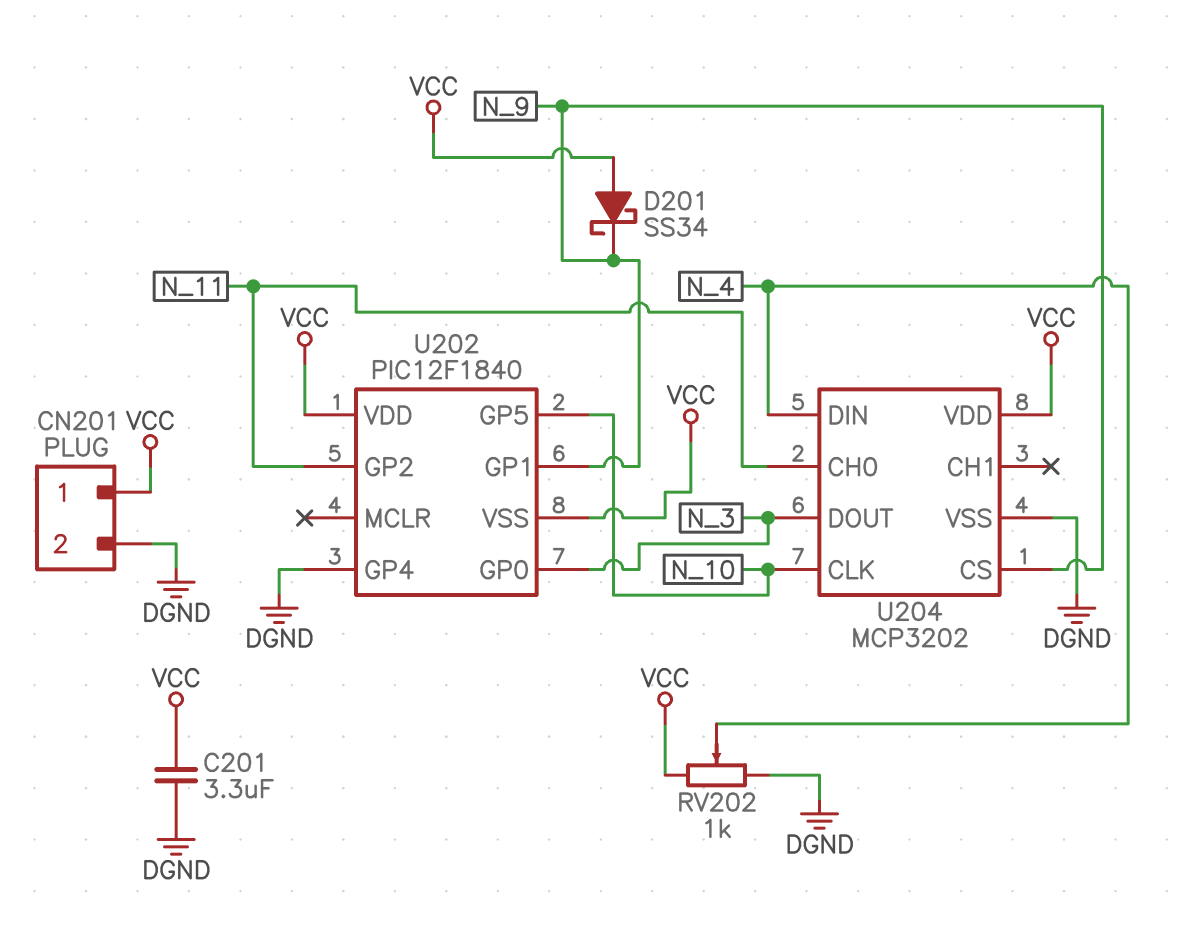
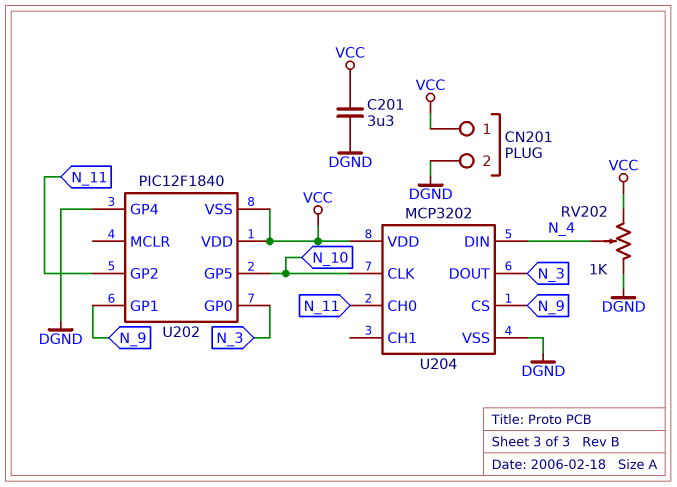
D201: schottky SS34 (A VCC, K N_9) -> none

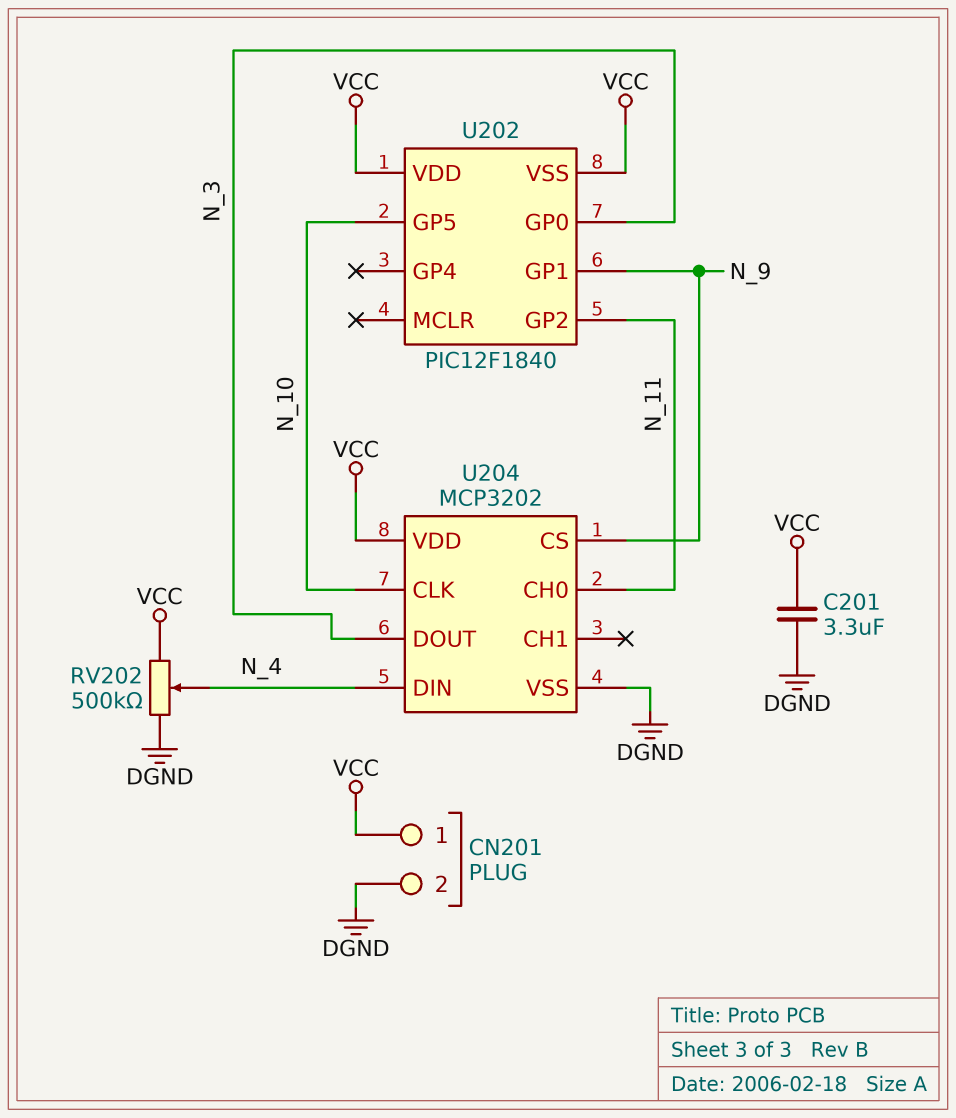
RV202: 1k (DGND, VCC, wiper N_4) -> 500k (DGND, VCC, wiper N_4)
U202 pin GP4: DGND -> none

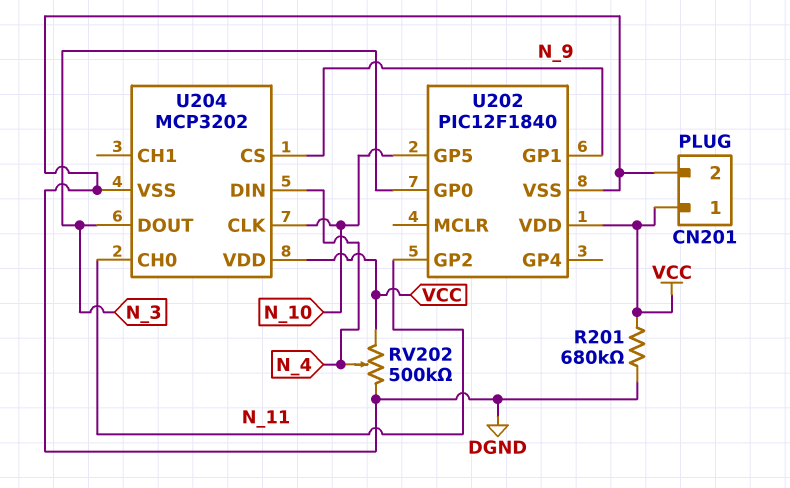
C201: 3.3uF (DGND, VCC) -> none
R201: none -> 680k (DGND, VCC)
U202 pin VSS: VCC -> DGND

